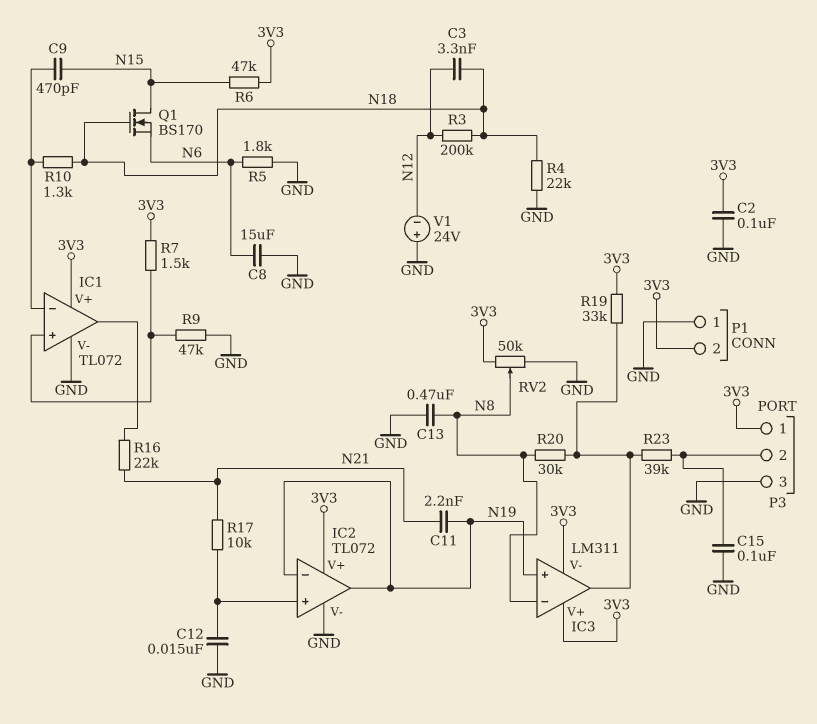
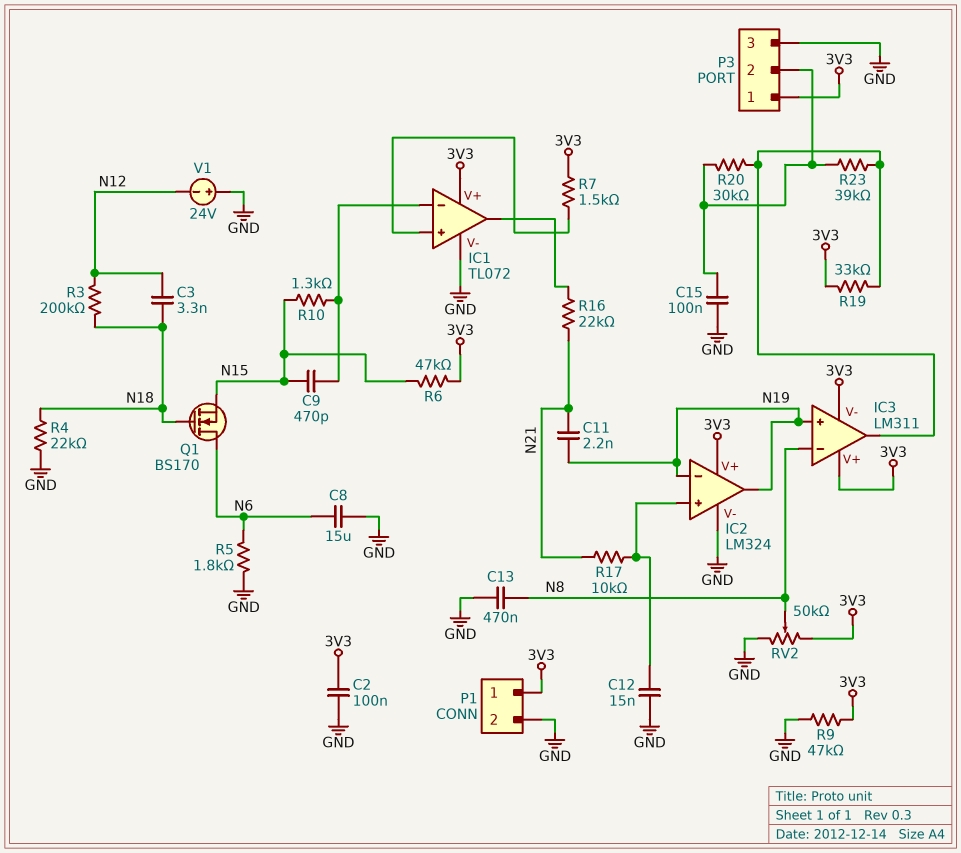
IC2: TL072 -> LM324
P1 pin 1: GND -> 3V3
P1 pin 2: 3V3 -> GND
Q1: NMOS BS170 (G N18, D N15, S N6) -> NMOS BS170 (G N18, D N6, S N15)
R9: 47k (GND, IC1/in+) -> 47k (3V3, GND)
R10: 1.3k (IC1/in-, N18) -> 1.3k (IC1/in-, N15)
R20: 30k (IC3/out, N8) -> 30k (IC3/out, P3/2)

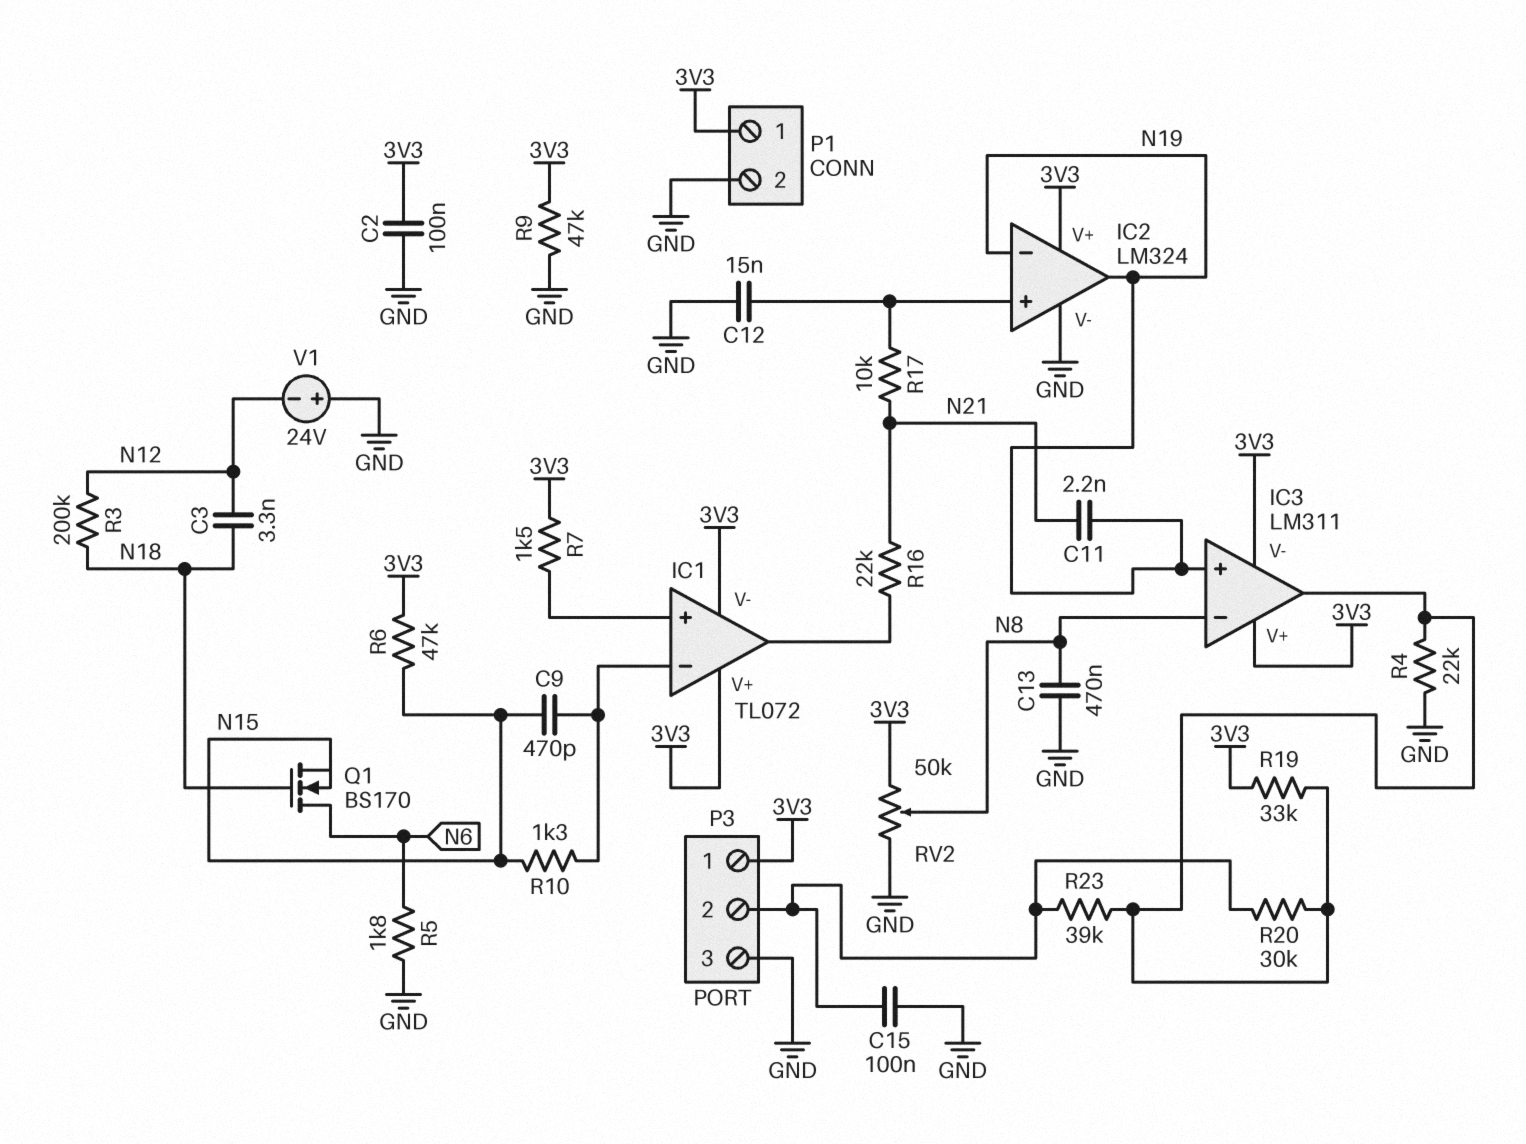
C8: 15uF (GND, N6) -> none
IC1 pin V-: GND -> 3V3
R4: 22k (GND, N18) -> 22k (GND, IC3/out)

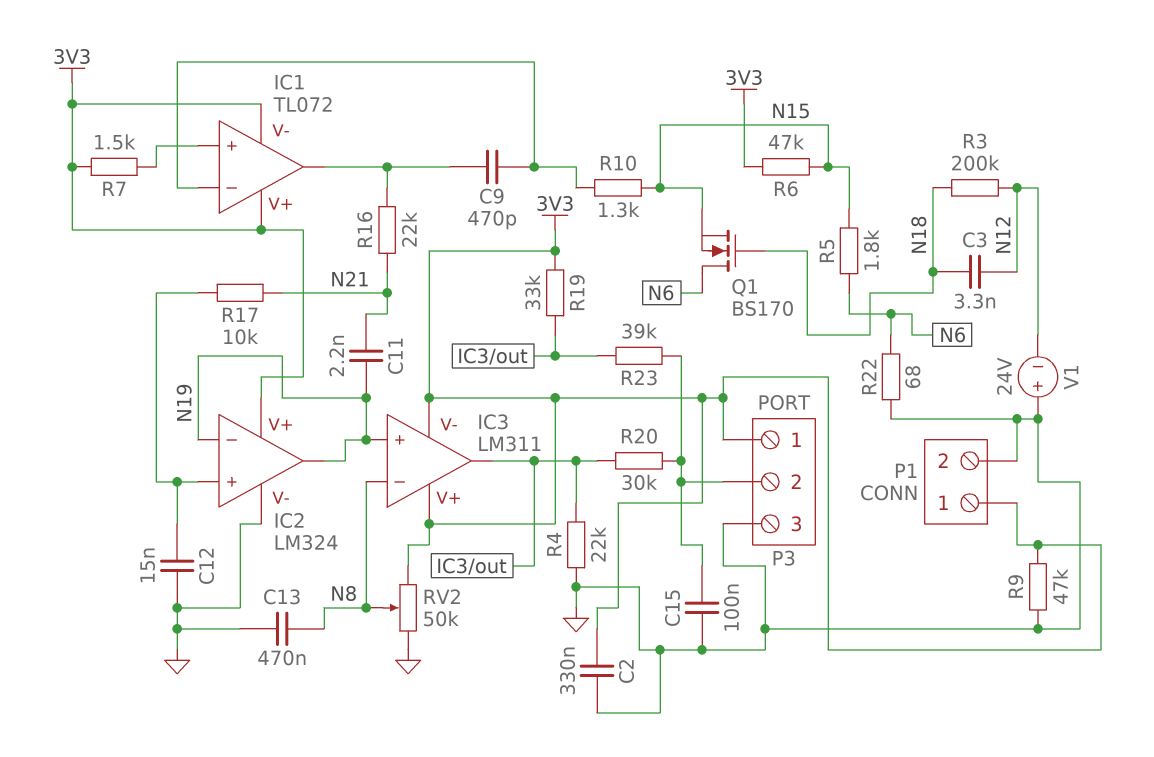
C2: 100nF (3V3, GND) -> 330nF (3V3, GND)
C9: 470pF (IC1/in-, N15) -> 470pF (IC1/in-, IC1/out)
R5: 1.8k (GND, N6) -> 1.8k (N6, N15)
R22: none -> 68 (GND, N6)

